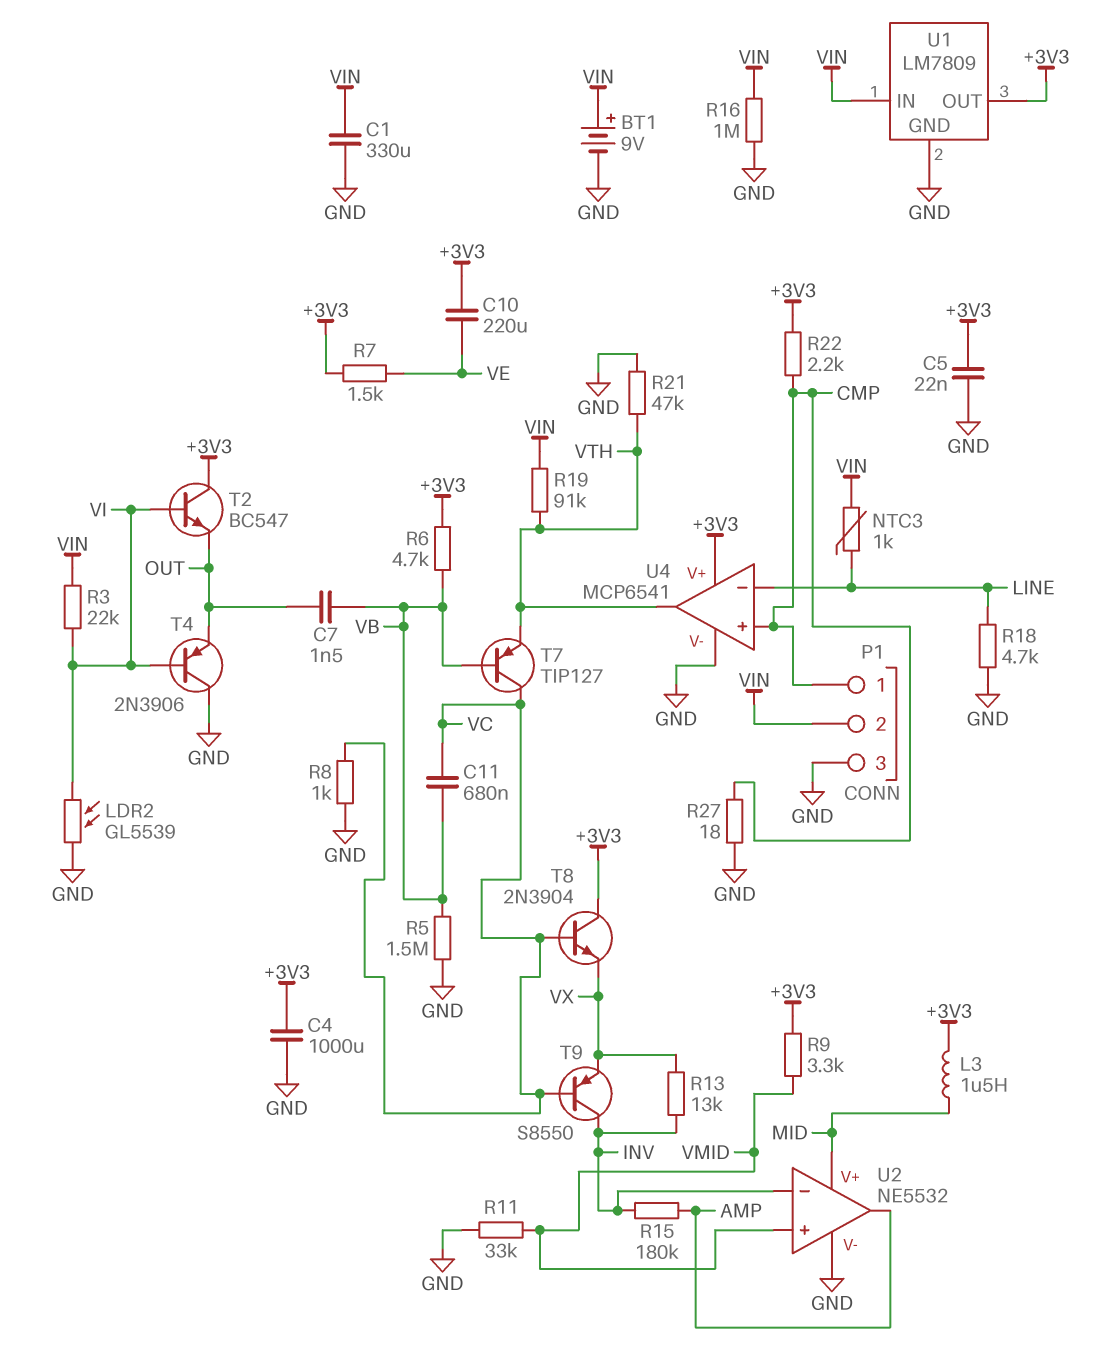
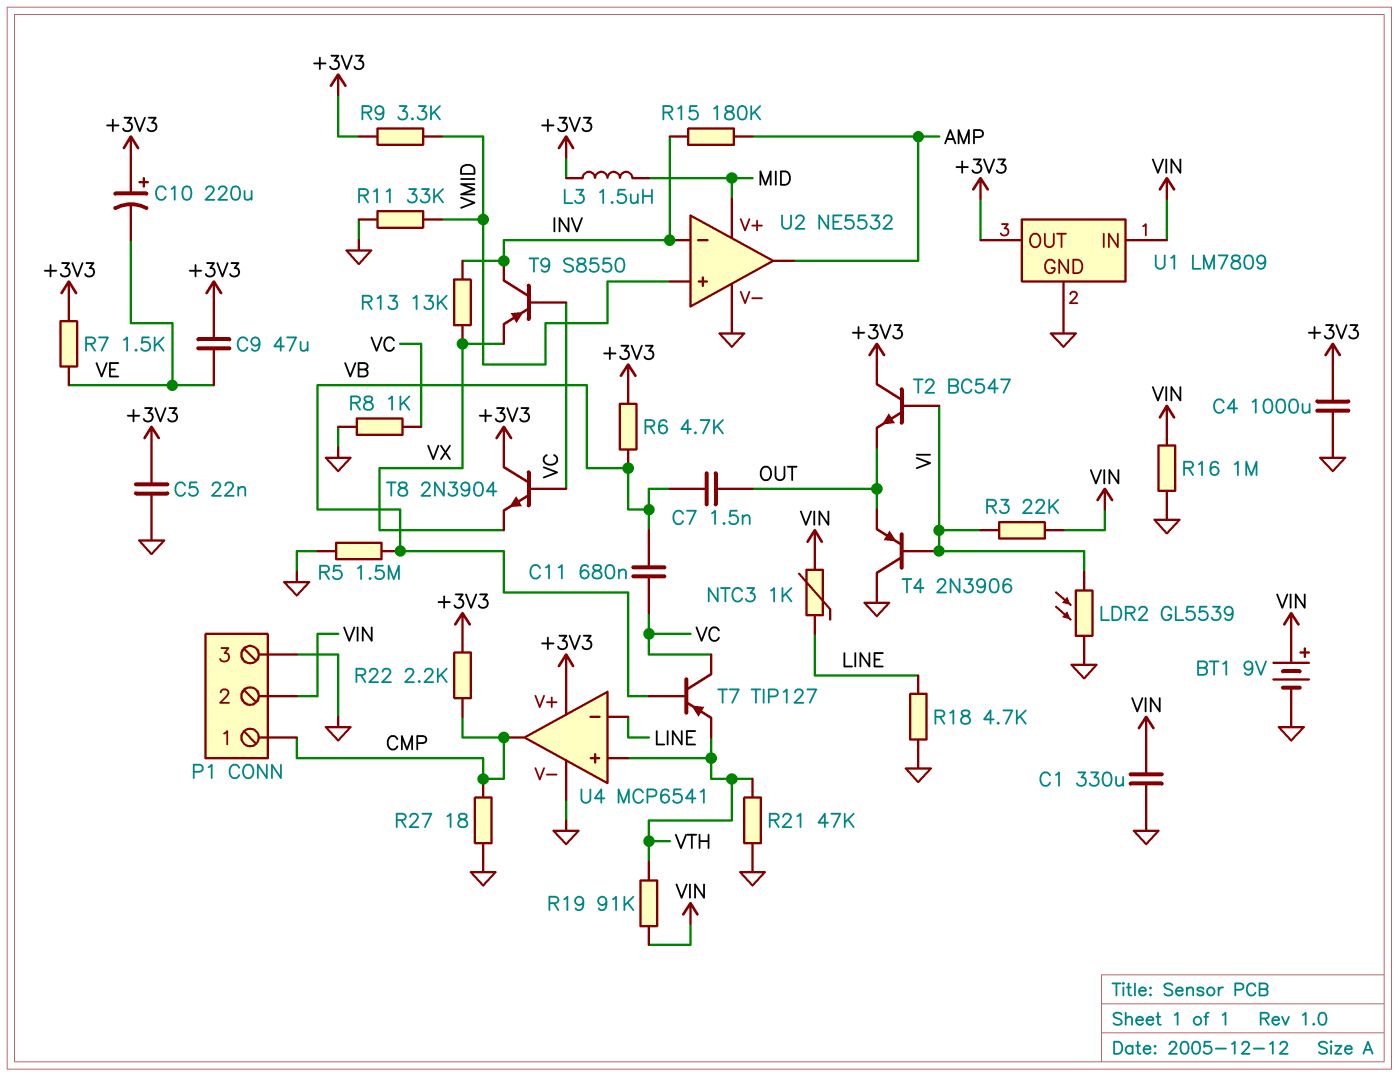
C9: none -> 47uF (+3V3, VE)
C10: 220uF (+3V3, VE) -> 220uF (plus +3V3, minus VE)
U4 pin in+: CMP -> VTH
U4 pin out: VTH -> CMP

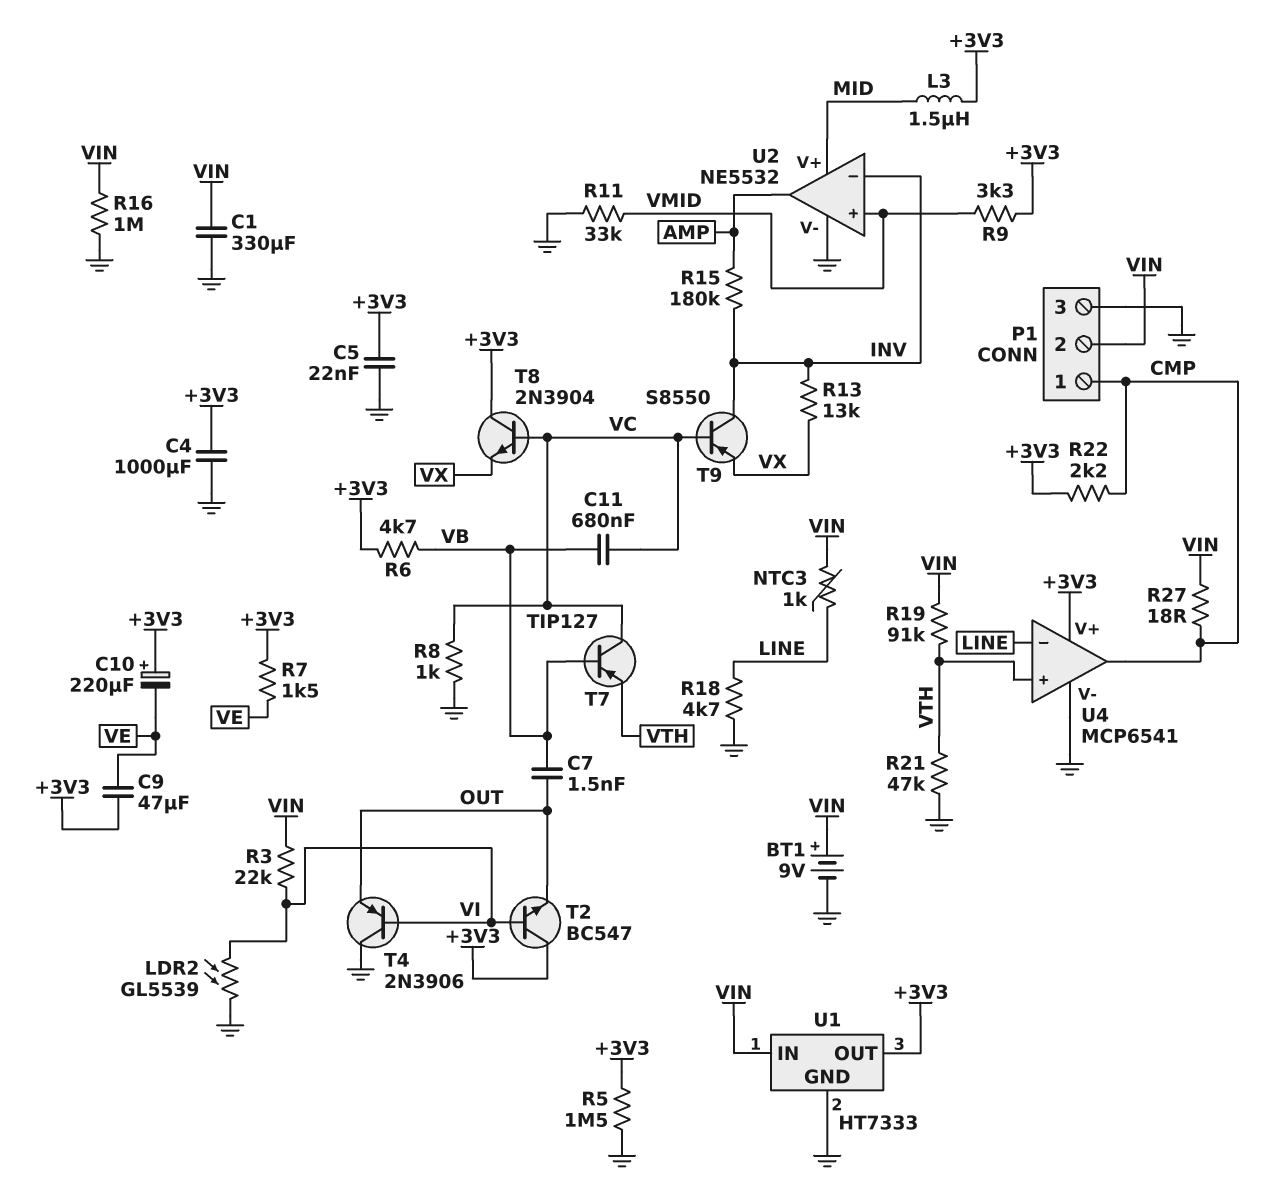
R5: 1.5M (GND, VB) -> 1.5M (+3V3, GND)
R27: 18 (CMP, GND) -> 18 (CMP, VIN)
U1: LM7809 -> HT7333

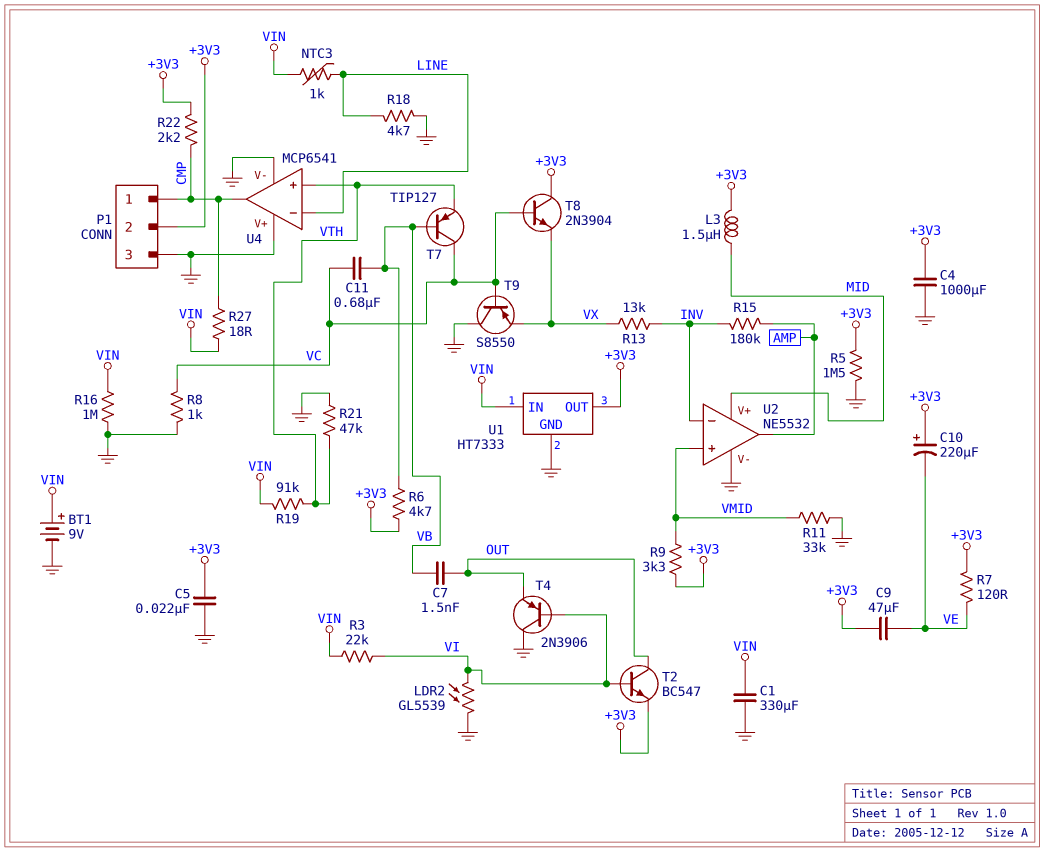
P1 pin 2: VIN -> +3V3
R7: 1.5k (+3V3, VE) -> 120 (+3V3, VE)
T2: NPN BC547 (B VI, C +3V3, E OUT) -> NPN BC547 (B VI, C OUT, E +3V3)
T9: PNP S8550 (B VC, C INV, E VX) -> PNP S8550 (B VC, C GND, E VX)
U4 pin V+: +3V3 -> GND

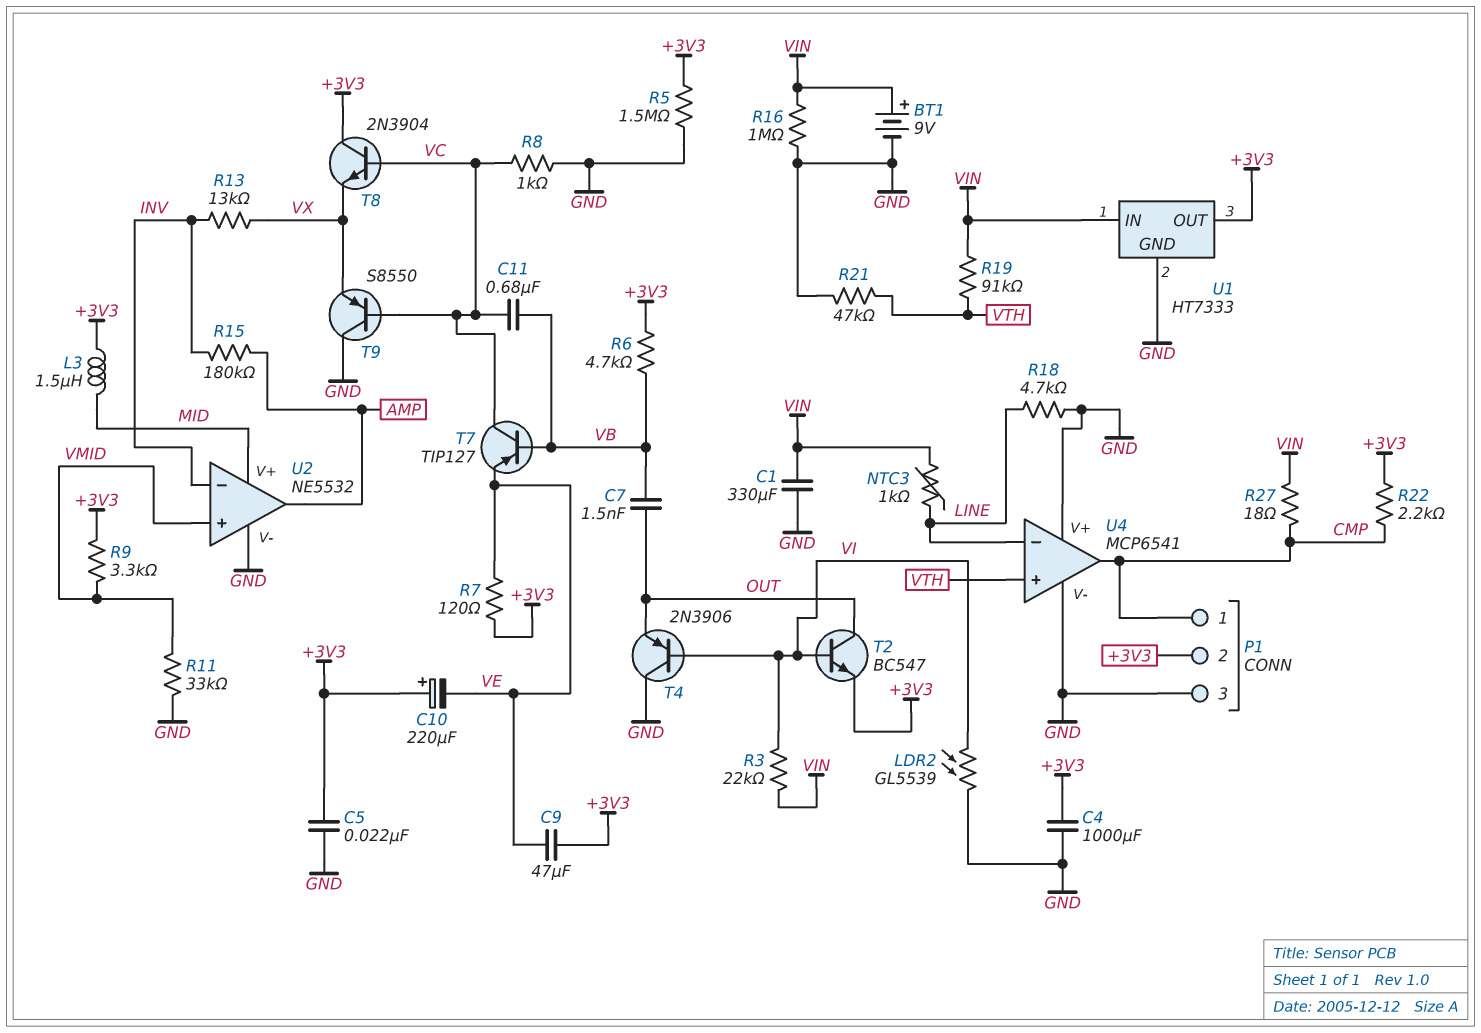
T7: PNP TIP127 (B VB, C VC, E VTH) -> PNP TIP127 (B VB, C VC, E VE)

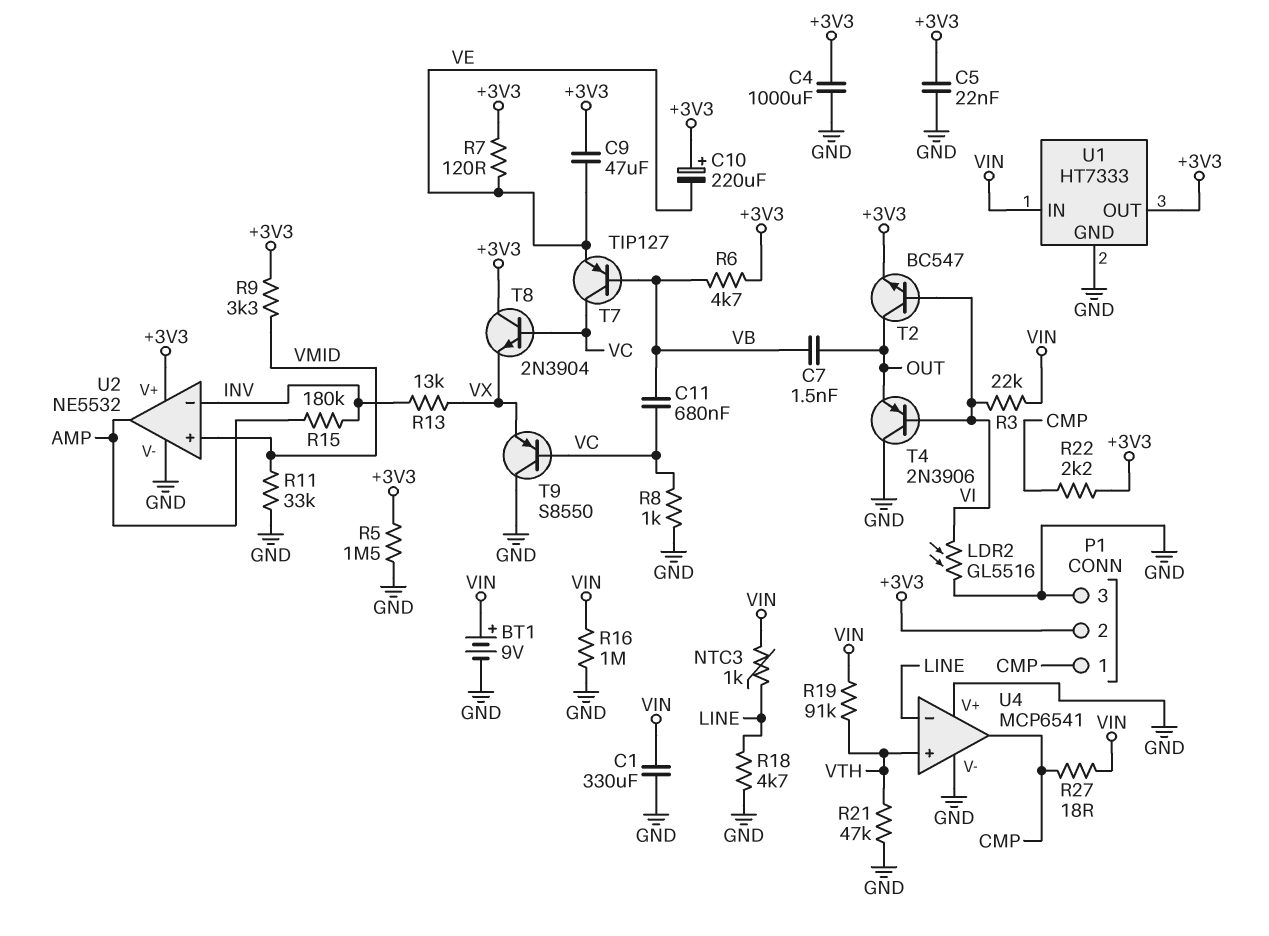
L3: 1.5uH (+3V3, MID) -> none
LDR2: GL5539 (GND, VI) -> GL5516 (GND, VI)
U2 pin V+: MID -> +3V3

